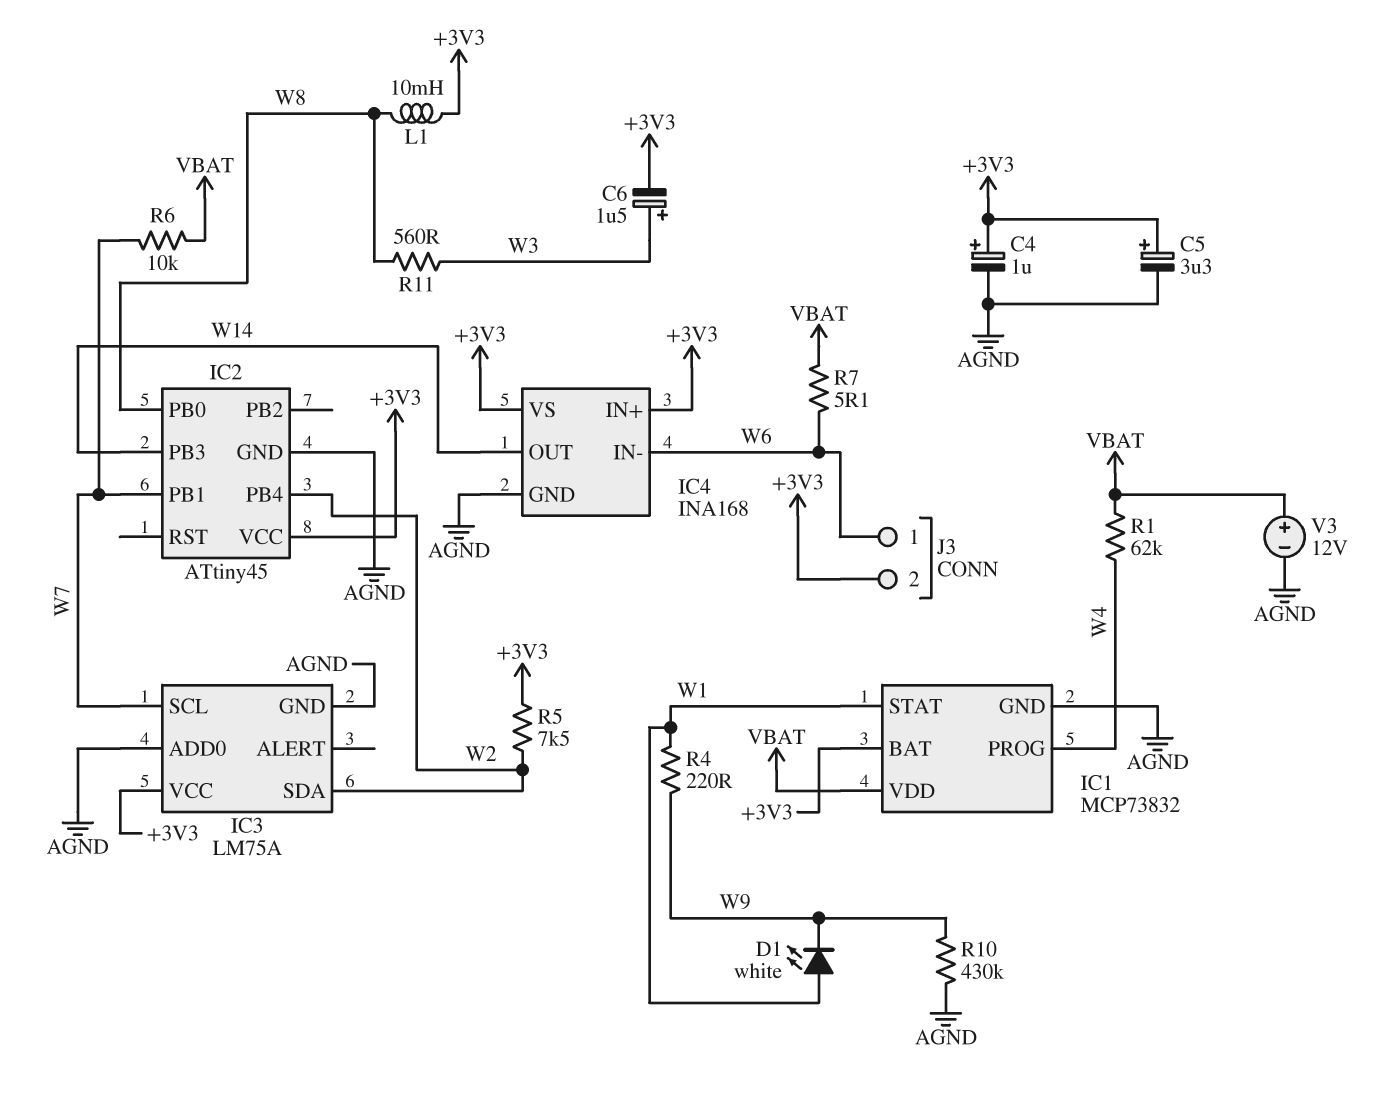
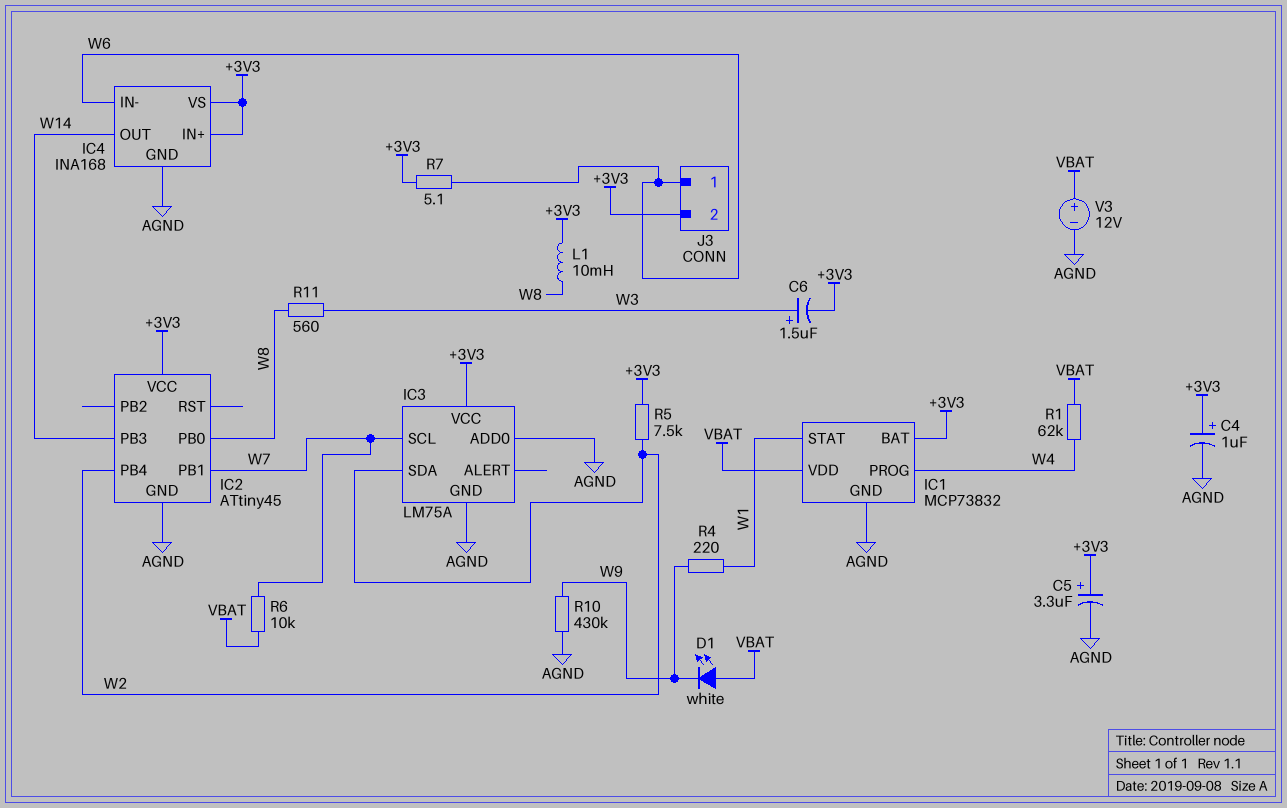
D1: LED white (A W1, K W9) -> LED white (A VBAT, K W9)
R7: 5.1 (VBAT, W6) -> 5.1 (+3V3, W6)

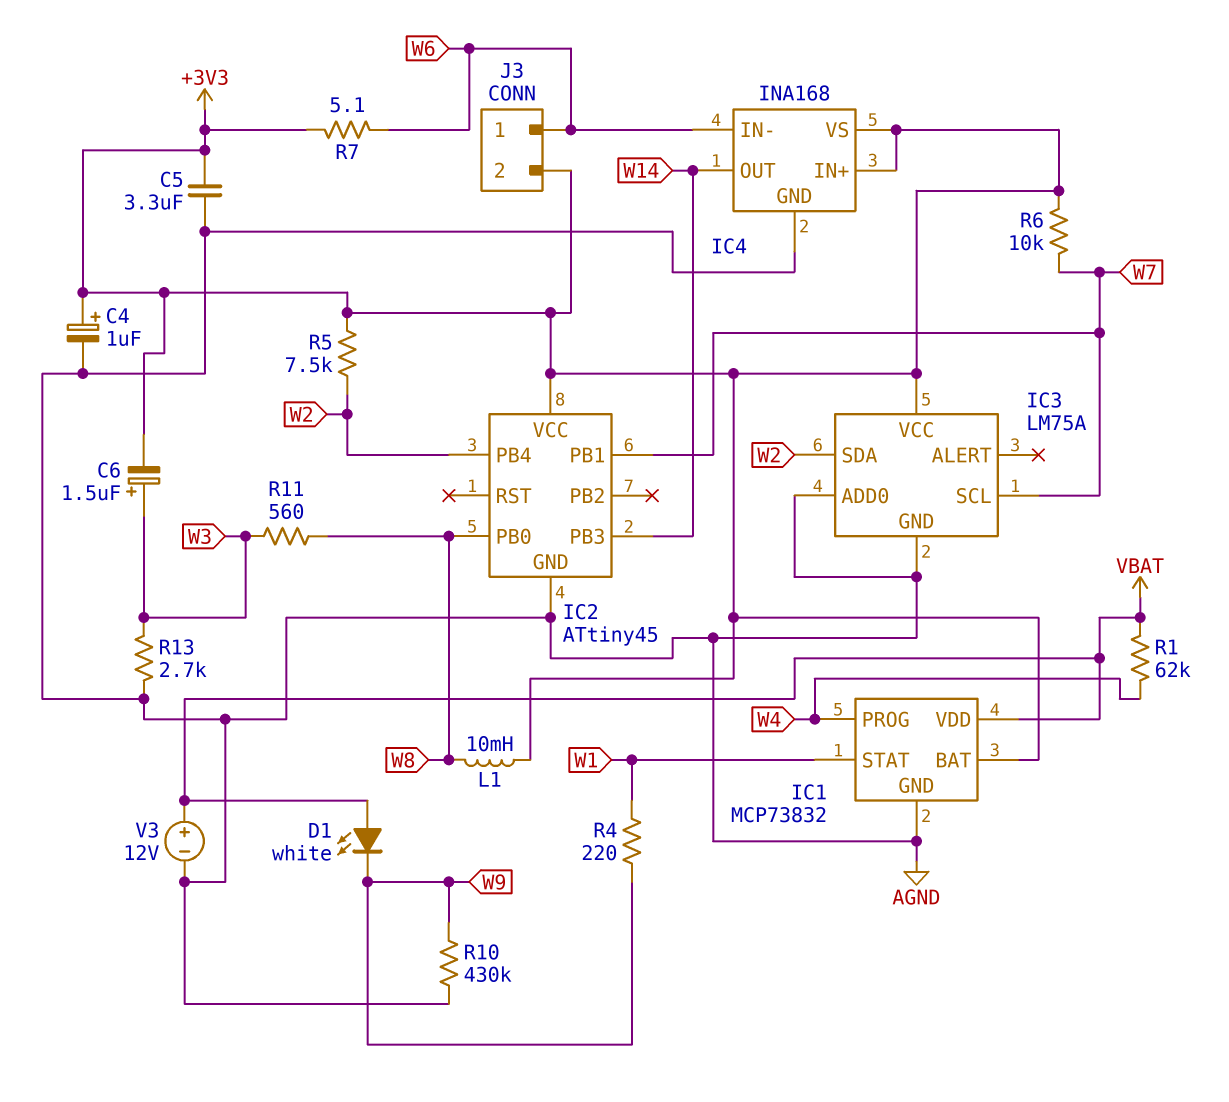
C5: 3.3uF (plus +3V3, minus AGND) -> 3.3uF (+3V3, AGND)
R6: 10k (VBAT, W7) -> 10k (+3V3, W7)
R13: none -> 2.7k (AGND, W3)

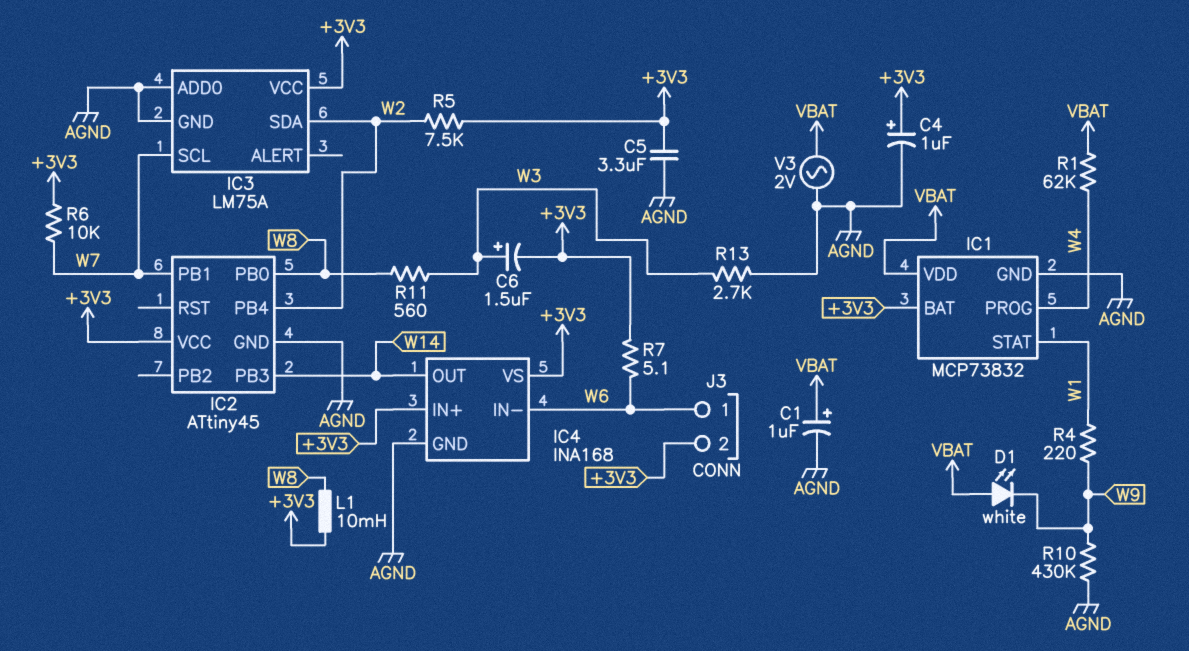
C1: none -> 1uF (plus VBAT, minus AGND)
V3: 12V (plus VBAT, minus AGND) -> AC 2V (AGND, VBAT)

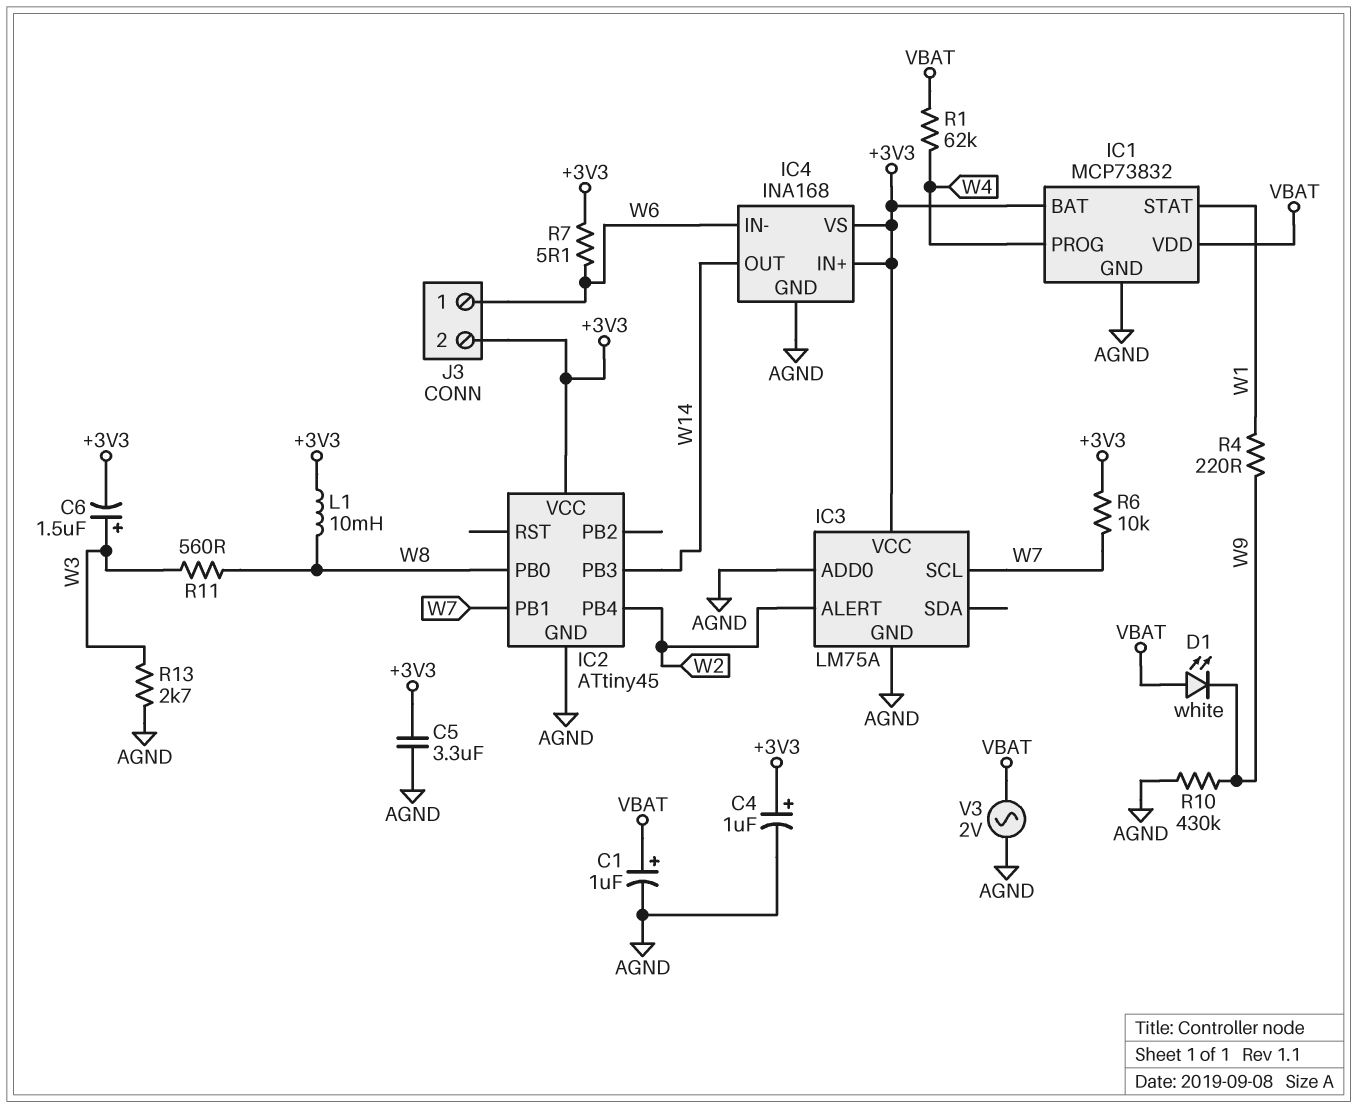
IC3 pin ALERT: none -> W2
IC3 pin SDA: W2 -> none
R5: 7.5k (+3V3, W2) -> none

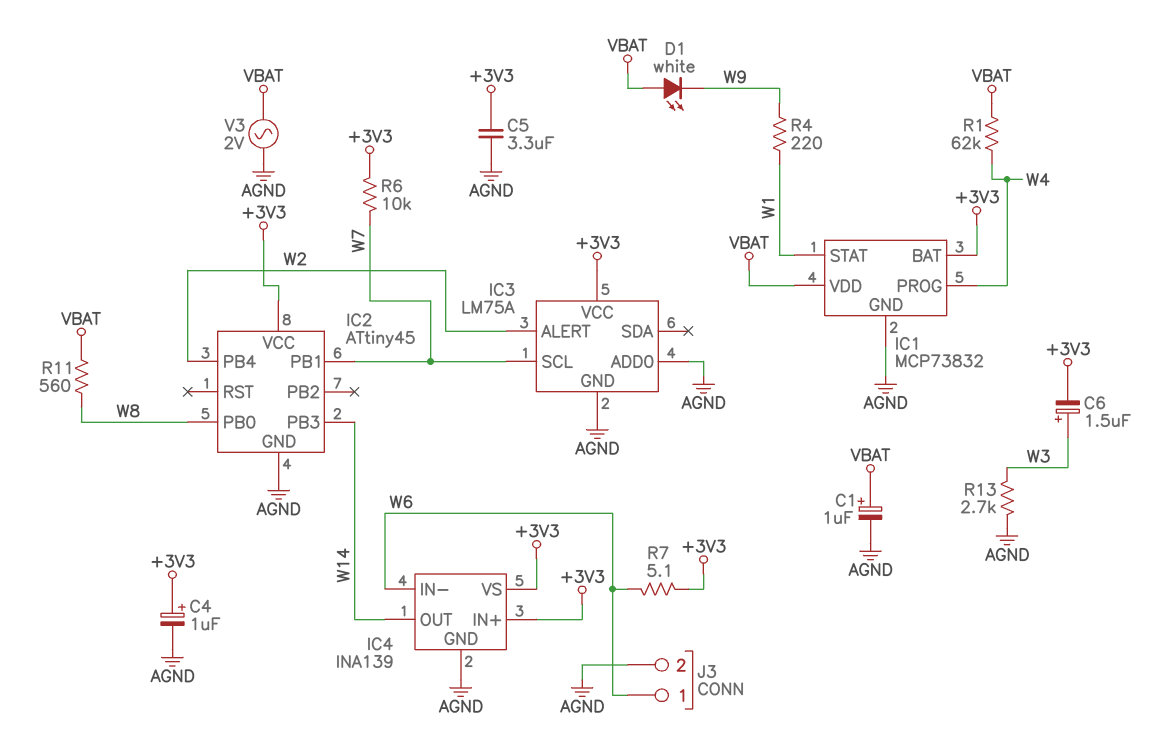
IC4: INA168 -> INA139
J3 pin 2: +3V3 -> AGND
L1: 10mH (+3V3, W8) -> none
R10: 430k (AGND, W9) -> none
R11: 560 (W3, W8) -> 560 (VBAT, W8)

